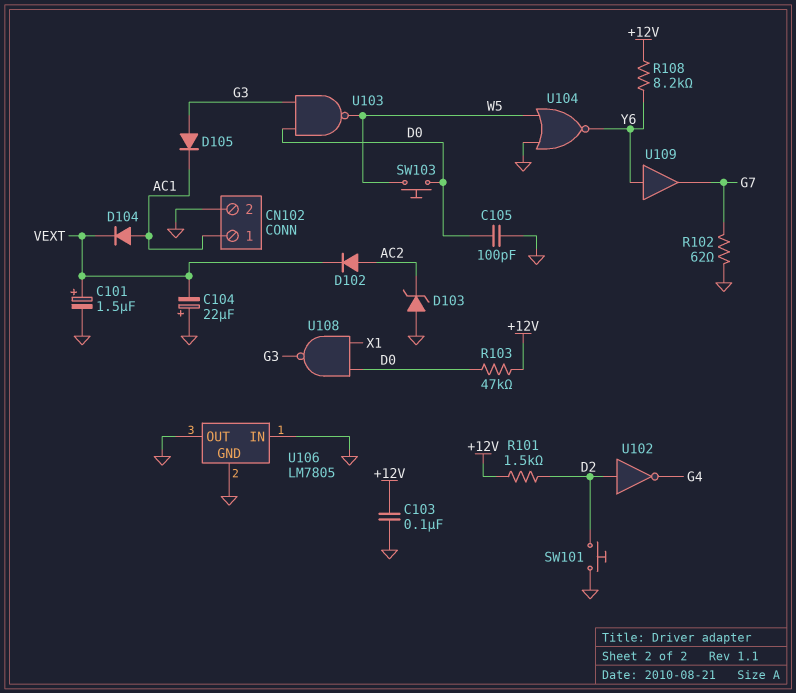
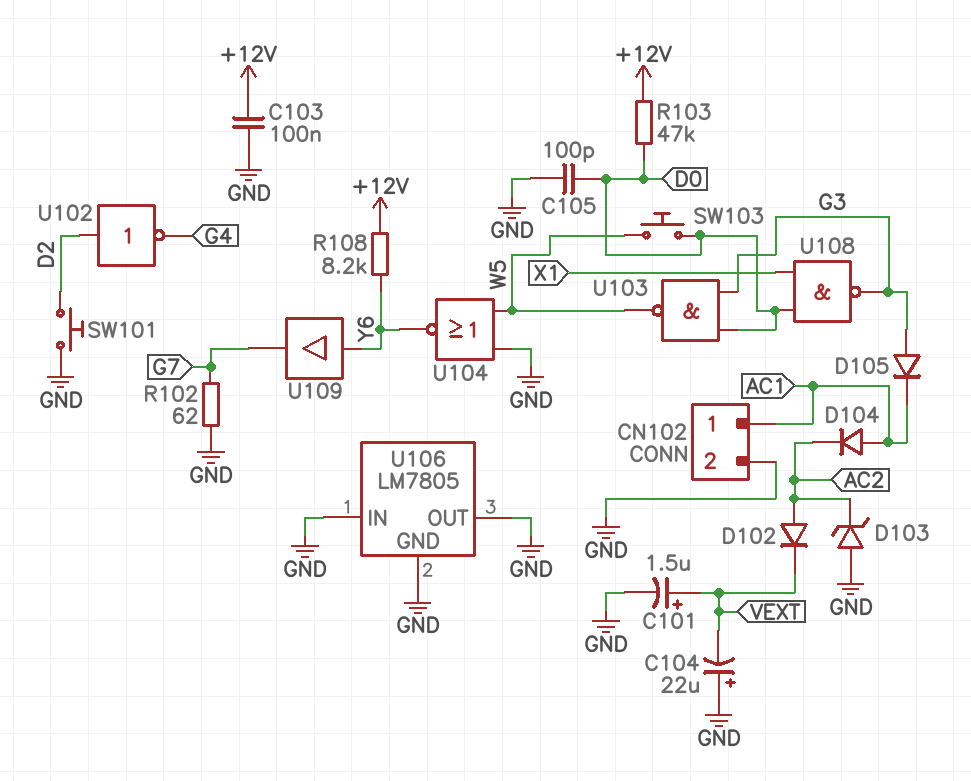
D104: diode (A AC1, K VEXT) -> diode (A AC1, K AC2)
R101: 1.5k (+12V, D2) -> none

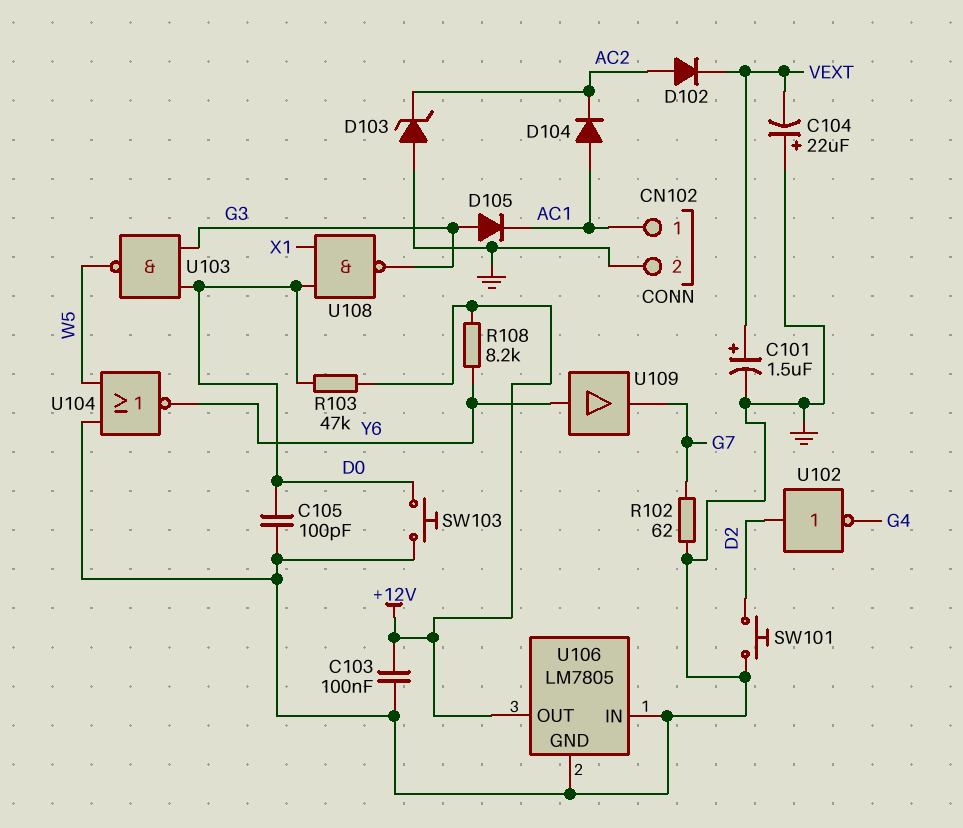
SW103: button (D0, W5) -> button (D0, GND)
U106 pin OUT: GND -> +12V

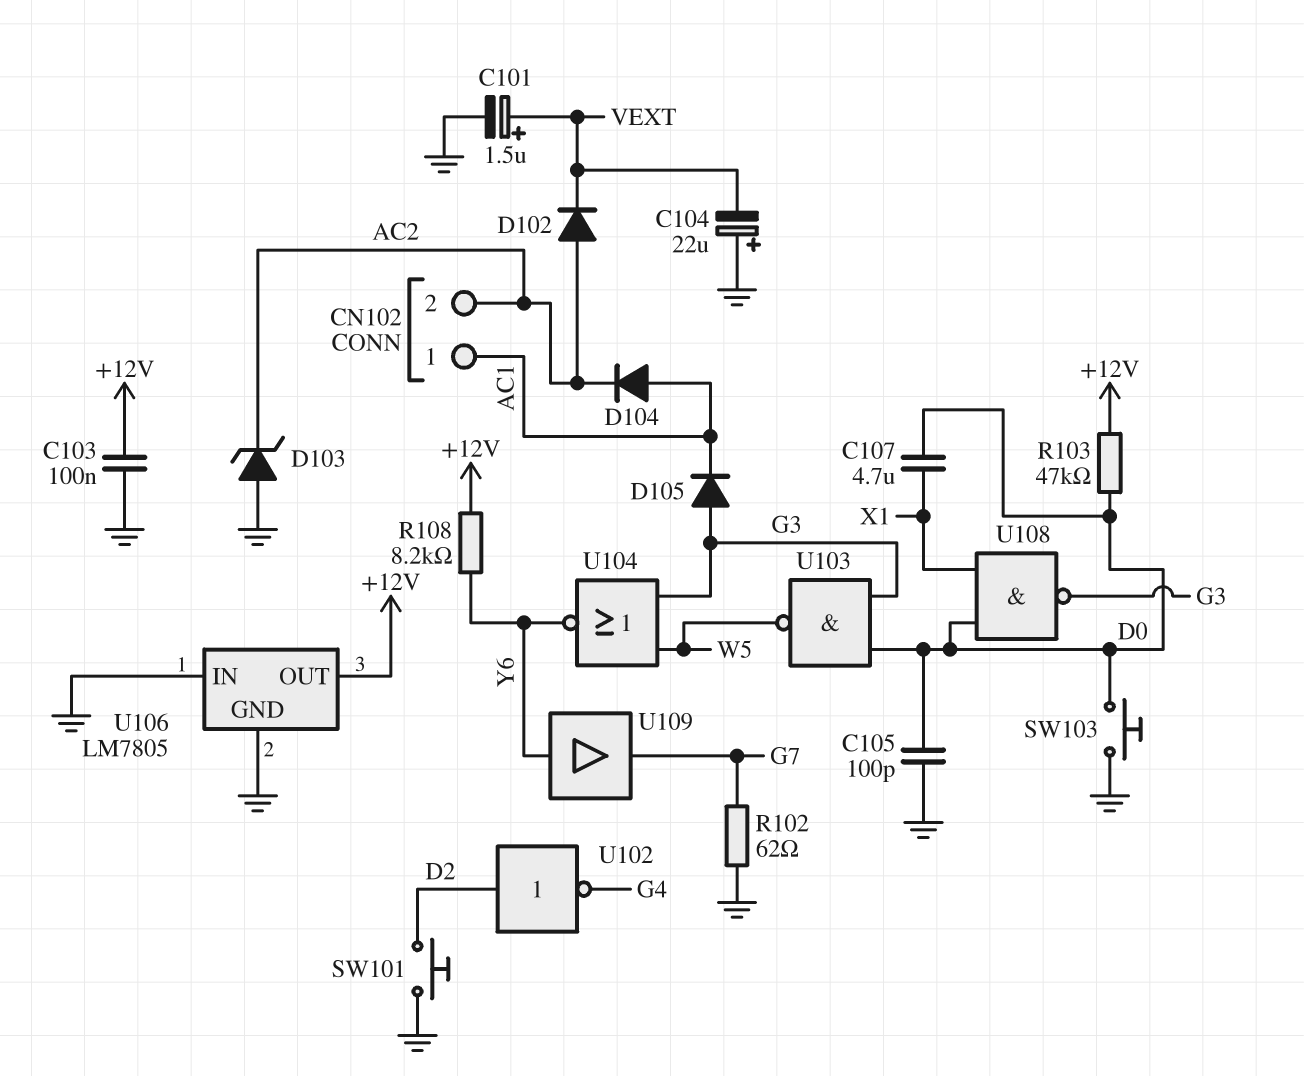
C107: none -> 4.7uF (D0, X1)
CN102 pin 2: GND -> AC2
U104: NOR (in GND, in W5, out Y6) -> NOR (in G3, in W5, out Y6)

